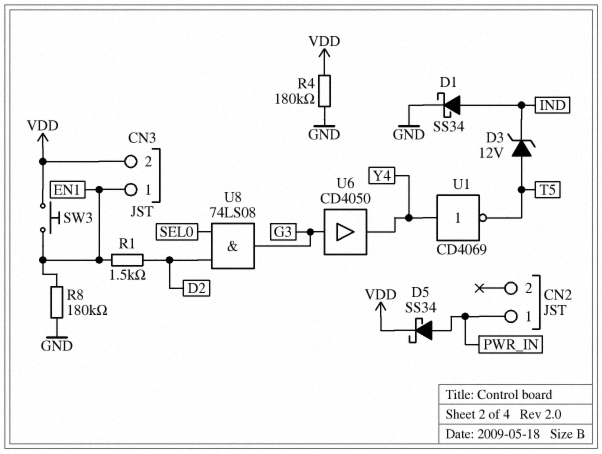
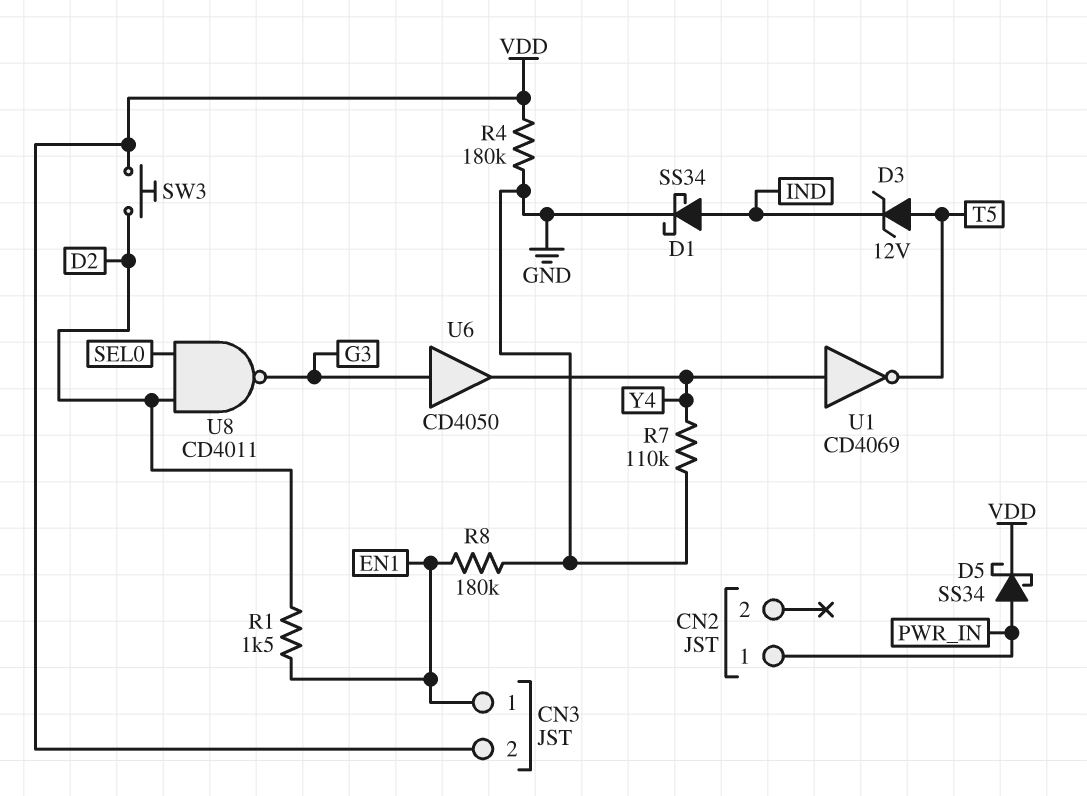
R7: none -> 110k (GND, Y4)
SW3: button (EN1, VDD) -> button (D2, VDD)
U8: AND 74LS08 (in D2, in SEL0, out G3) -> NAND CD4011 (in D2, in SEL0, out G3)

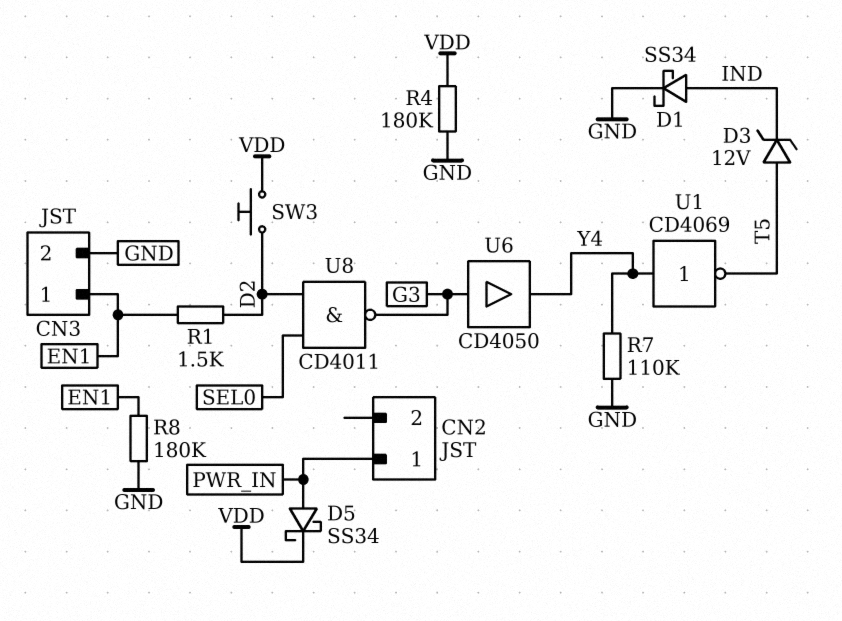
CN3 pin 2: VDD -> GND

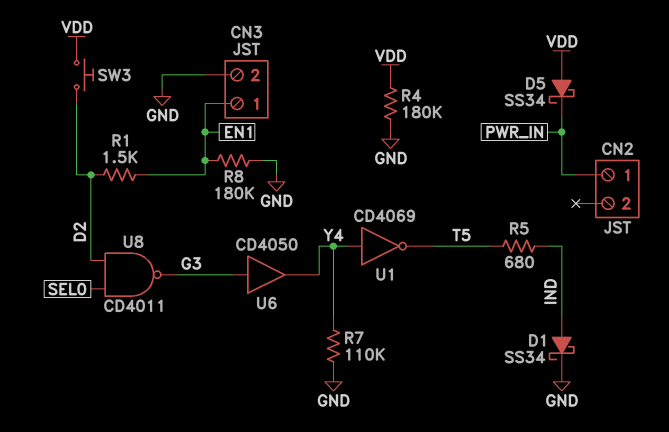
D3: zener 12V (A T5, K IND) -> none
D5: schottky SS34 (A PWR_IN, K VDD) -> schottky SS34 (A VDD, K PWR_IN)
R5: none -> 680 (IND, T5)

